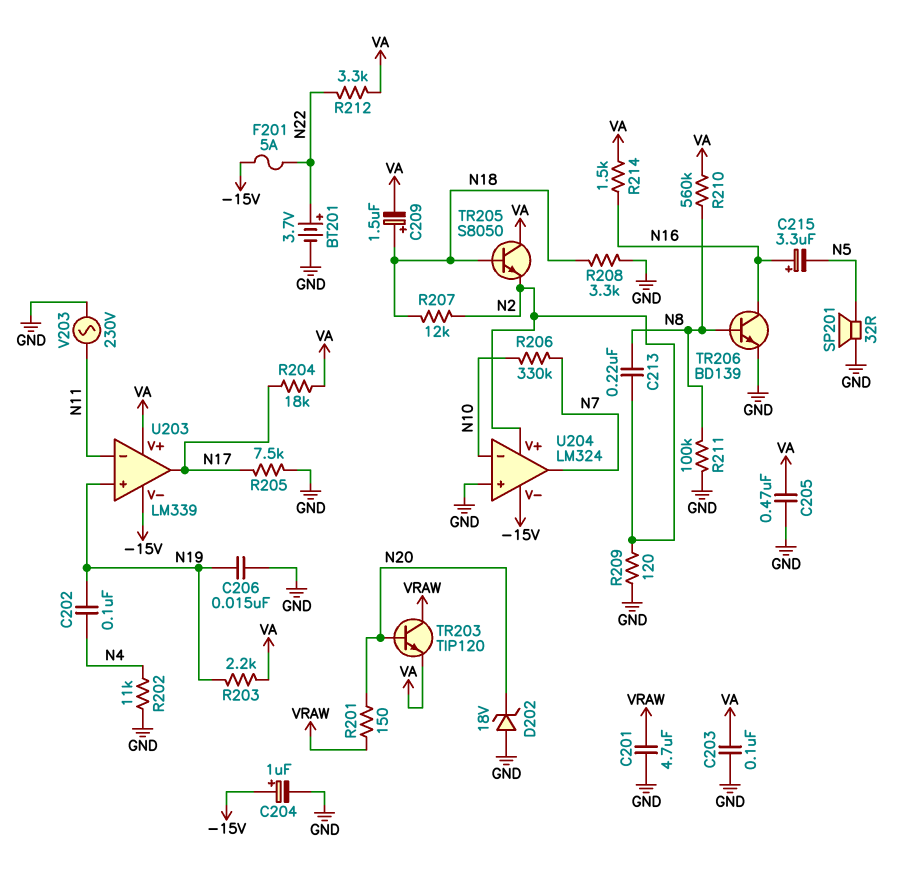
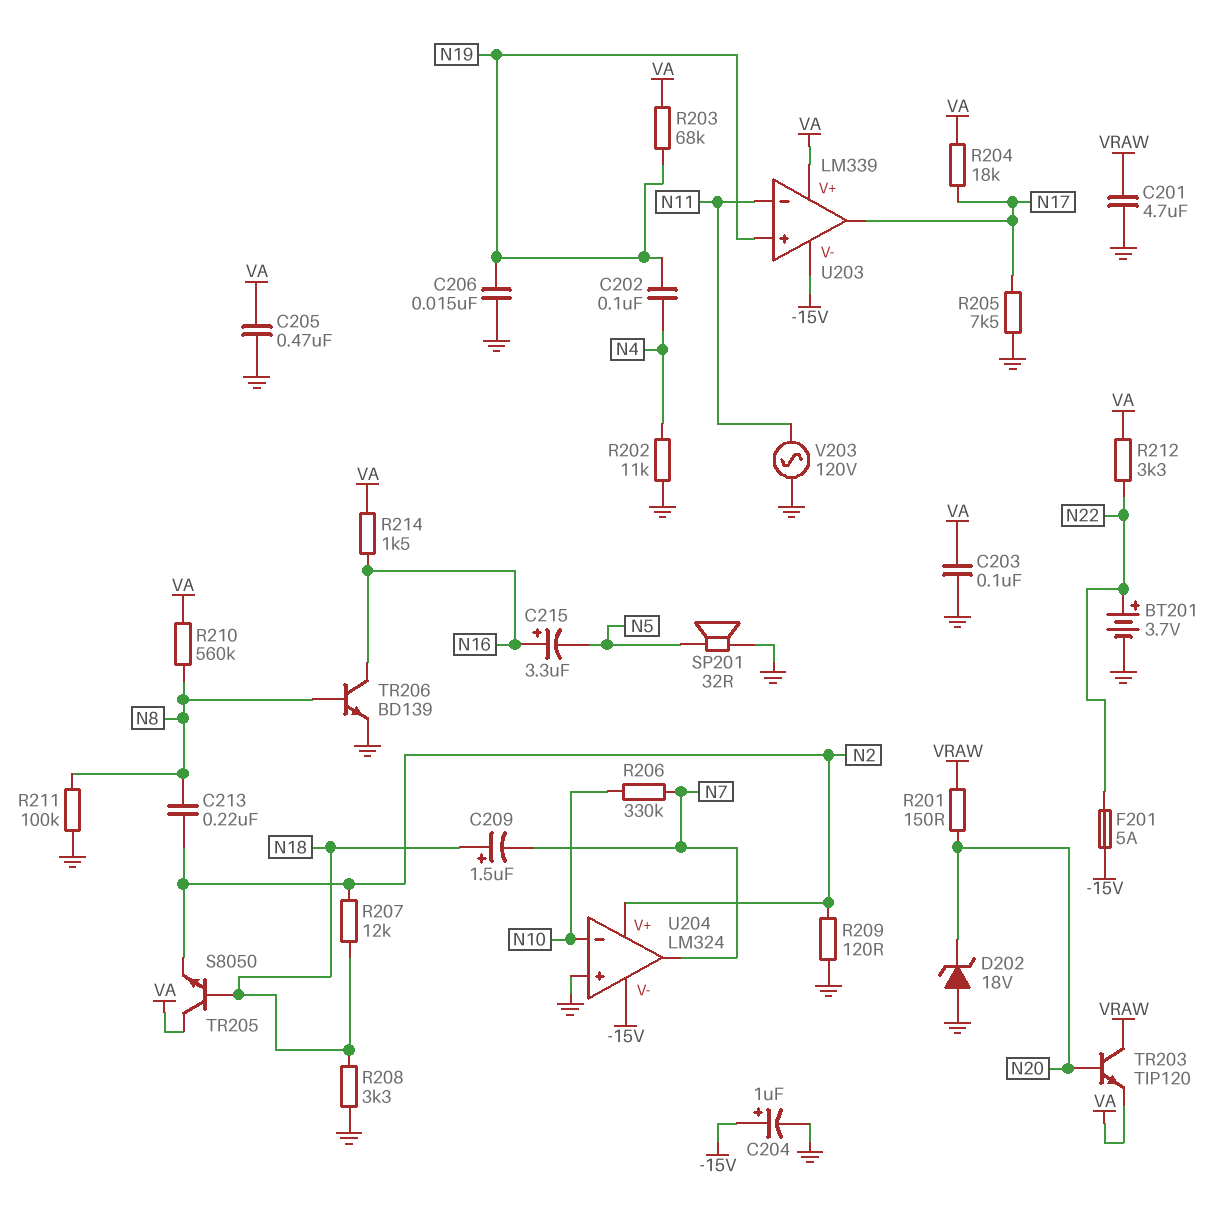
C209: 1.5uF (plus N18, minus VA) -> 1.5uF (plus N18, minus N7)
R203: 2.2k (N19, VA) -> 68k (N19, VA)
V203: AC 230V (GND, N11) -> AC 120V (GND, N11)

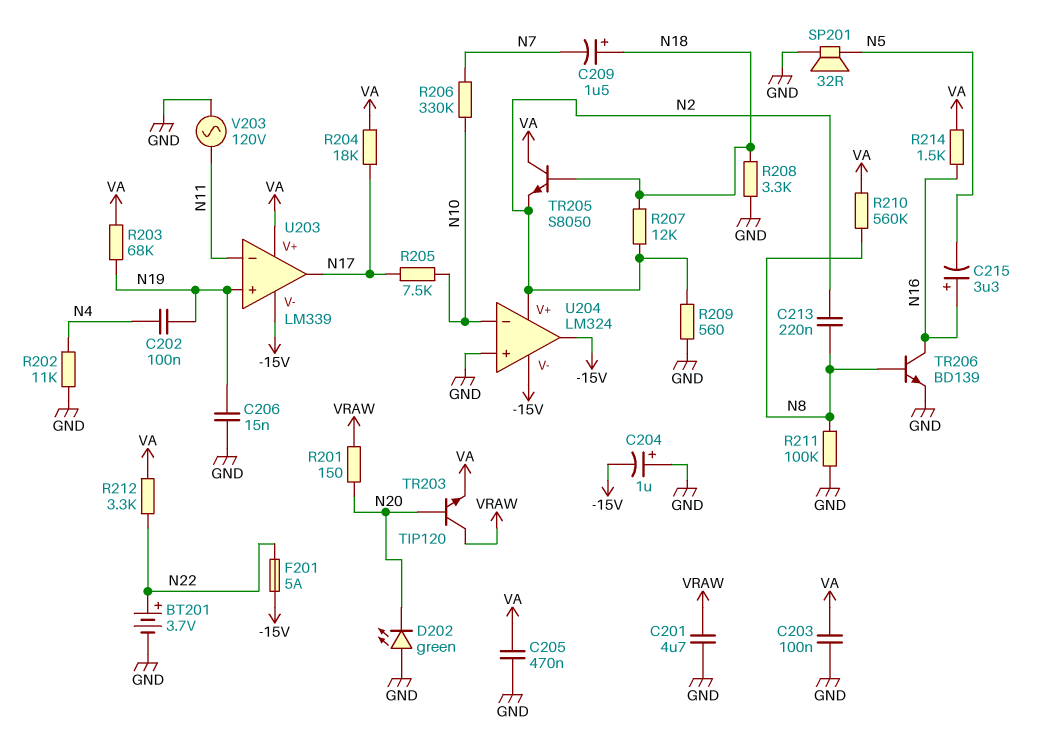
C204: 1uF (plus -15V, minus GND) -> 1uF (plus GND, minus -15V)
D202: zener 18V (A GND, K N20) -> LED green (A GND, K N20)
R205: 7.5k (GND, N17) -> 7.5k (N10, N17)
R209: 120 (GND, N2) -> 560 (GND, N2)
U204 pin out: N7 -> -15V

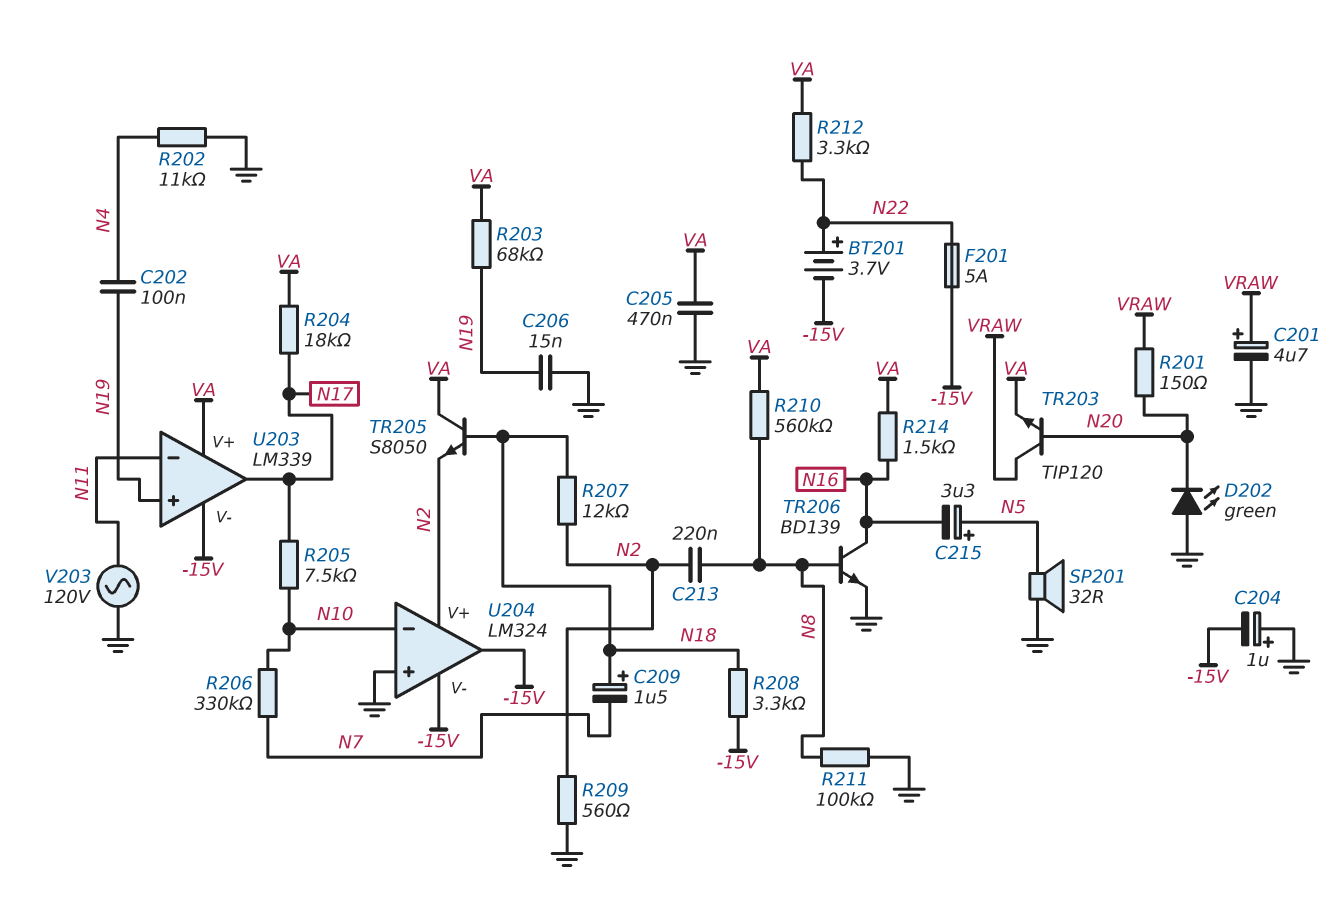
BT201: 3.7V (plus N22, minus GND) -> 3.7V (plus N22, minus -15V)
C201: 4.7uF (GND, VRAW) -> 4.7uF (plus VRAW, minus GND)
C203: 100nF (GND, VA) -> none
C215: 3.3uF (plus N16, minus N5) -> 3.3uF (plus N5, minus N16)
R208: 3.3k (GND, N18) -> 3.3k (-15V, N18)

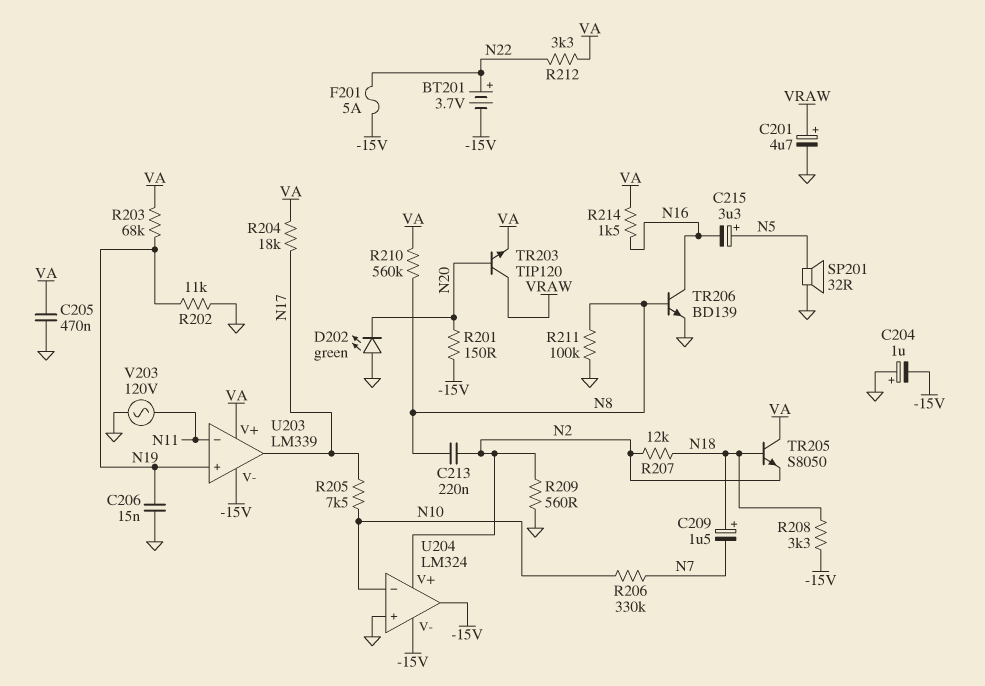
C202: 100nF (N4, N19) -> none
R201: 150 (N20, VRAW) -> 150 (-15V, N20)
R202: 11k (GND, N4) -> 11k (GND, N19)

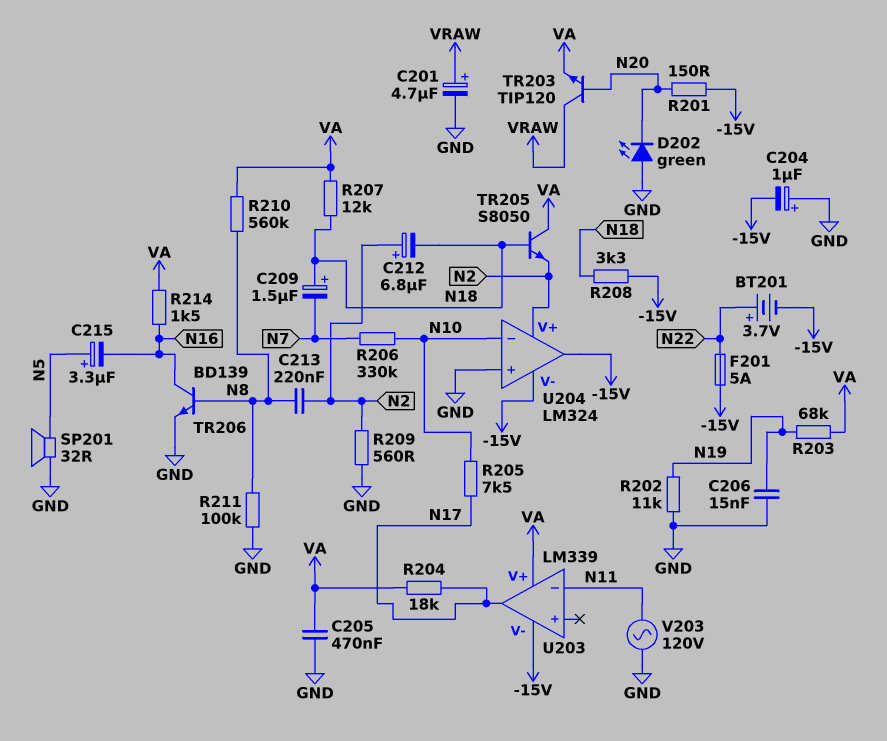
C212: none -> 6.8uF (plus N2, minus N18)
R207: 12k (N2, N18) -> 12k (N18, VA)
R212: 3.3k (N22, VA) -> none
U203 pin in+: N19 -> none

